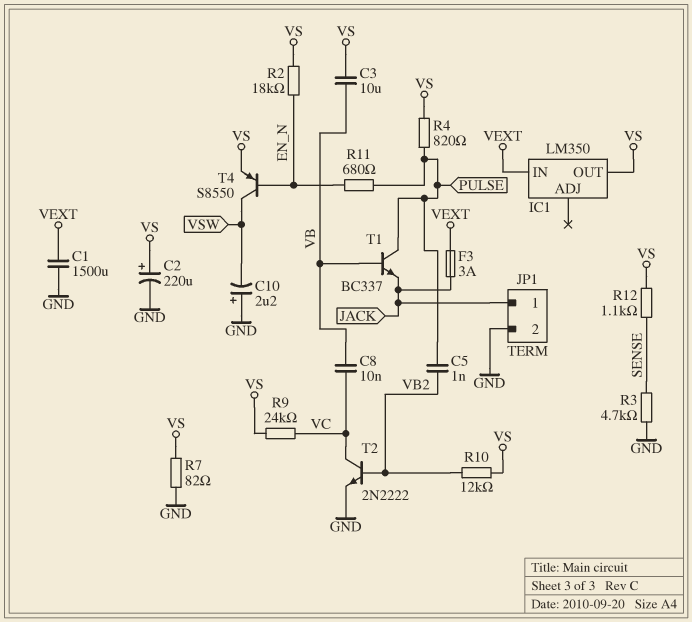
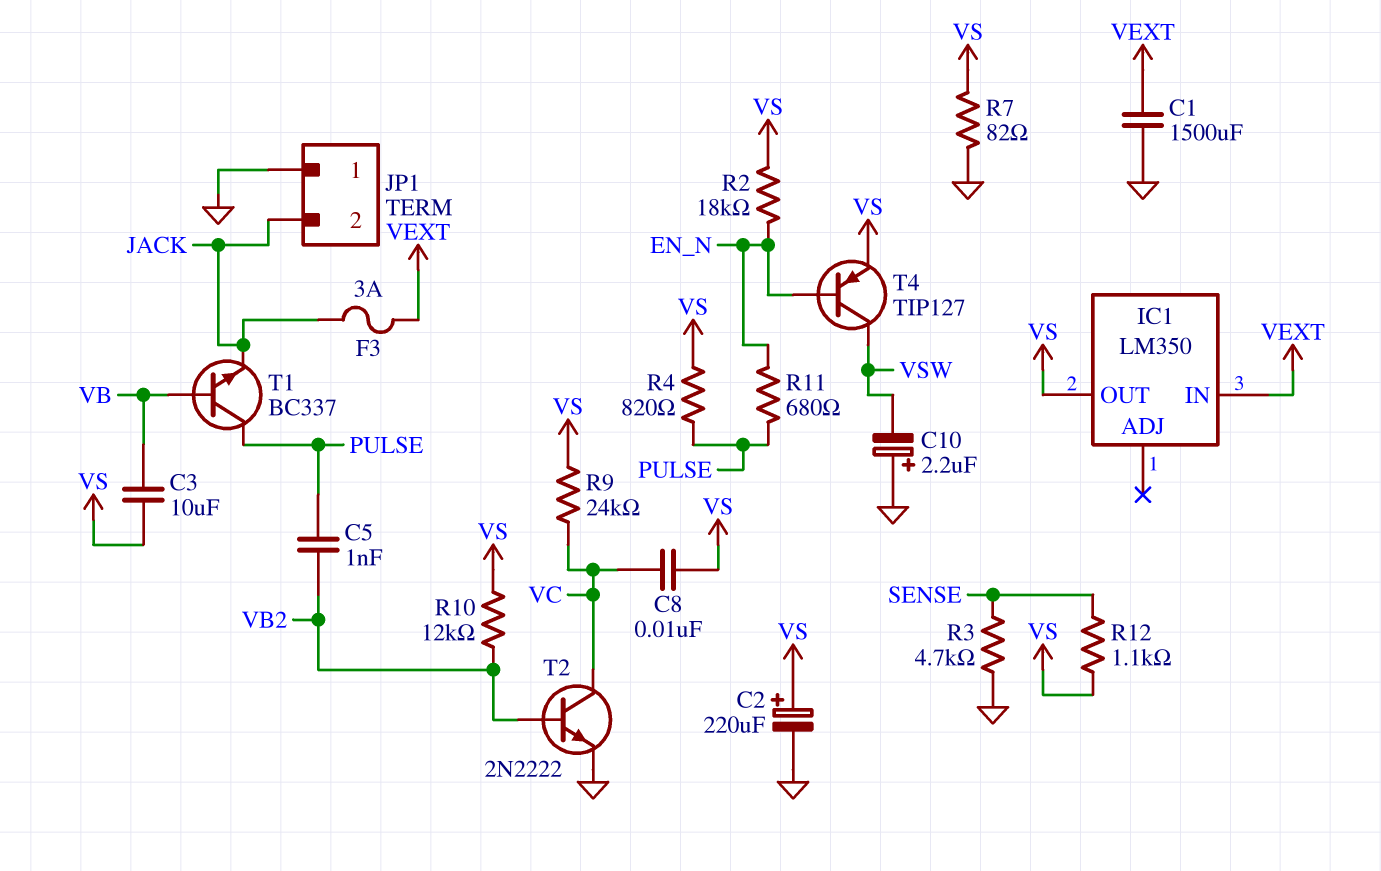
C8: 10nF (VB, VC) -> 10nF (VC, VS)
JP1 pin 1: JACK -> GND
JP1 pin 2: GND -> JACK
T4: PNP S8550 (B EN_N, C VSW, E VS) -> PNP TIP127 (B EN_N, C VSW, E VS)

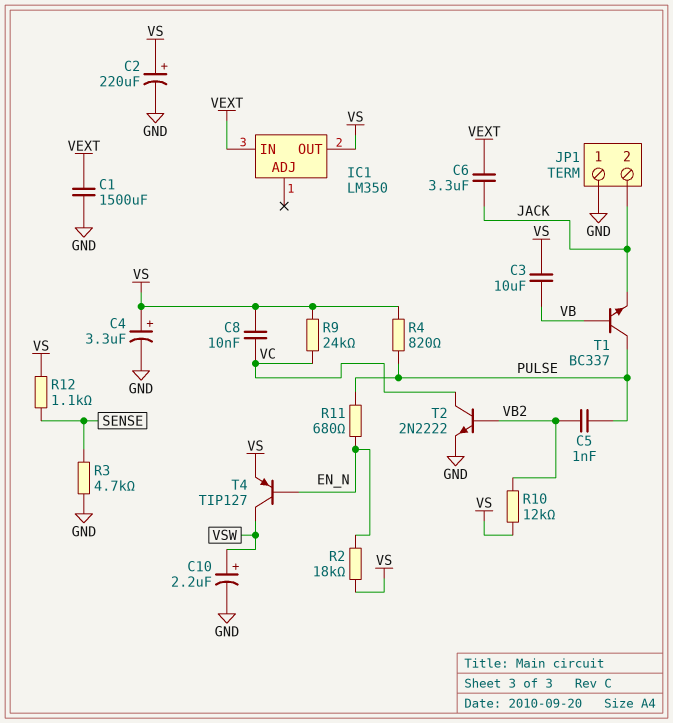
C4: none -> 3.3uF (plus VS, minus GND)
C6: none -> 3.3uF (JACK, VEXT)
C10: 2.2uF (plus GND, minus VSW) -> 2.2uF (plus VSW, minus GND)
F3: 3A (JACK, VEXT) -> none
R7: 82 (GND, VS) -> none

